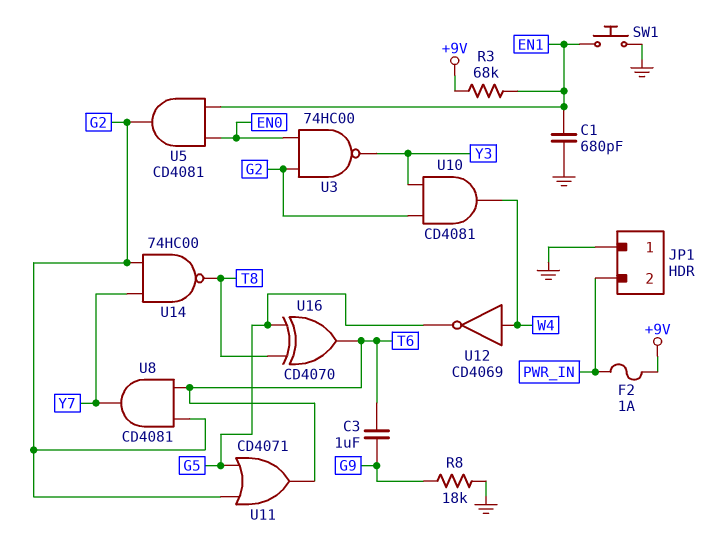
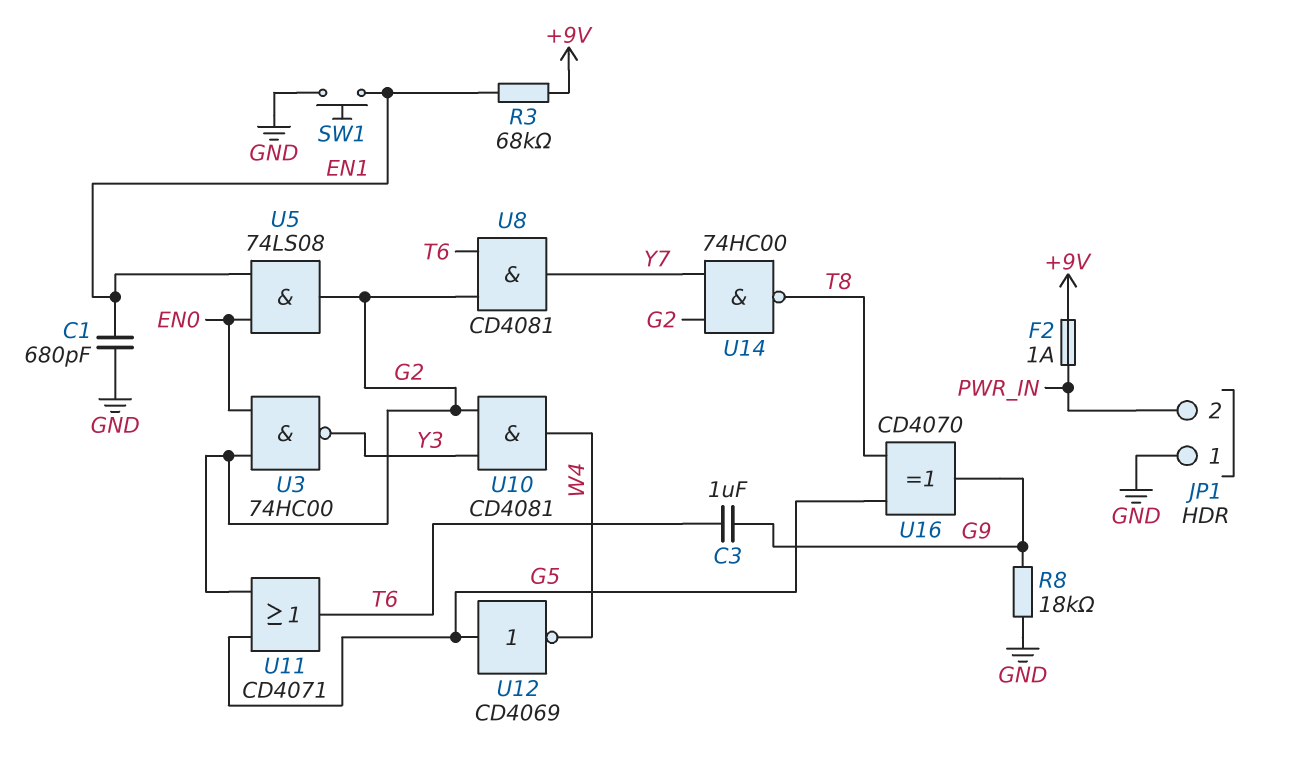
U5: AND CD4081 (in EN0, in EN1, out G2) -> AND 74LS08 (in EN0, in EN1, out G2)
U12: NOT CD4069 (in W4, out G5) -> NOT CD4069 (in G5, out W4)
U16: XOR CD4070 (in G5, in T8, out T6) -> XOR CD4070 (in G5, in T8, out G9)

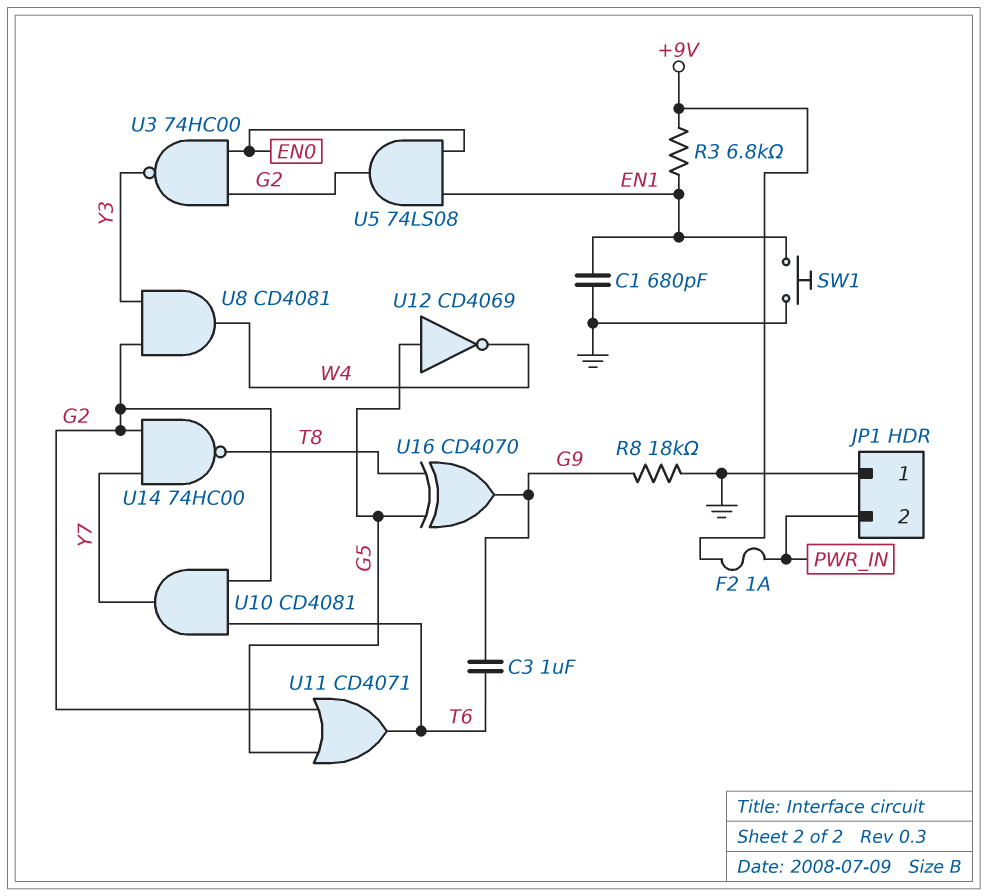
R3: 68k (+9V, EN1) -> 6.8k (+9V, EN1)
U8: AND CD4081 (in G2, in T6, out Y7) -> AND CD4081 (in G2, in Y3, out W4)
U10: AND CD4081 (in G2, in Y3, out W4) -> AND CD4081 (in G2, in T6, out Y7)

